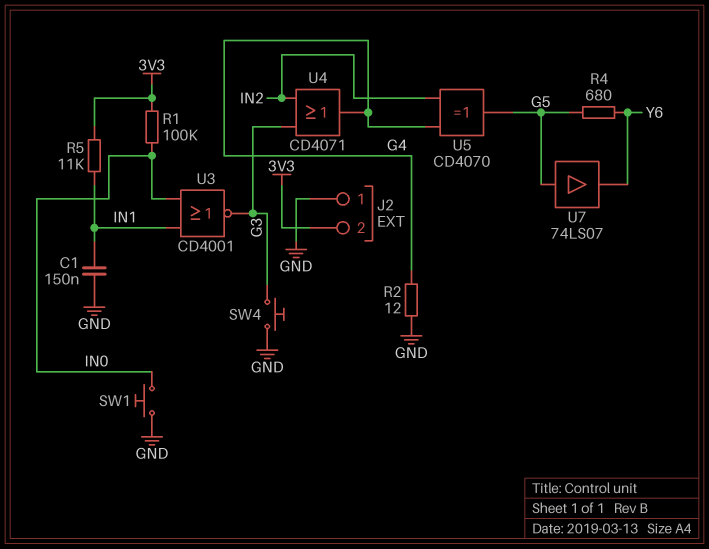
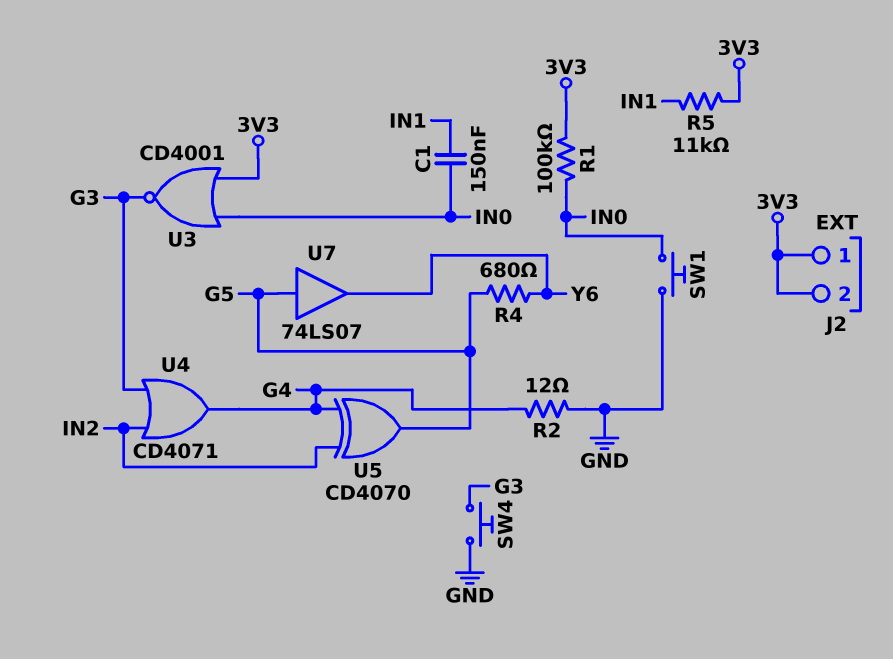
C1: 150nF (GND, IN1) -> 150nF (IN0, IN1)
J2 pin 1: GND -> 3V3
U3: NOR CD4001 (in IN0, in IN1, out G3) -> NOR CD4001 (in 3V3, in IN0, out G3)

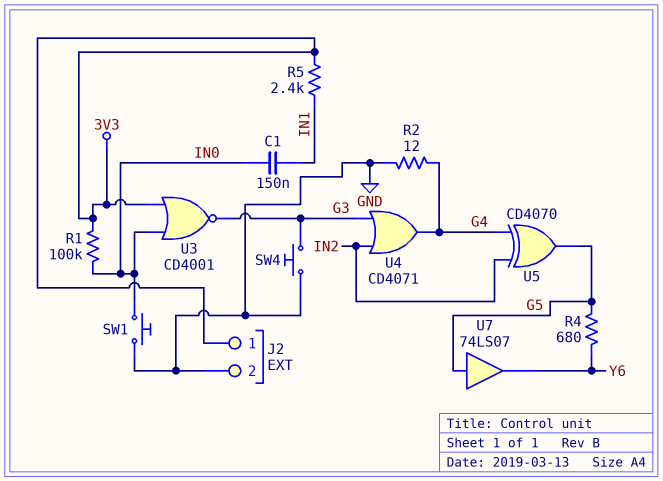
J2 pin 2: 3V3 -> GND
R5: 11k (3V3, IN1) -> 2.4k (3V3, IN1)

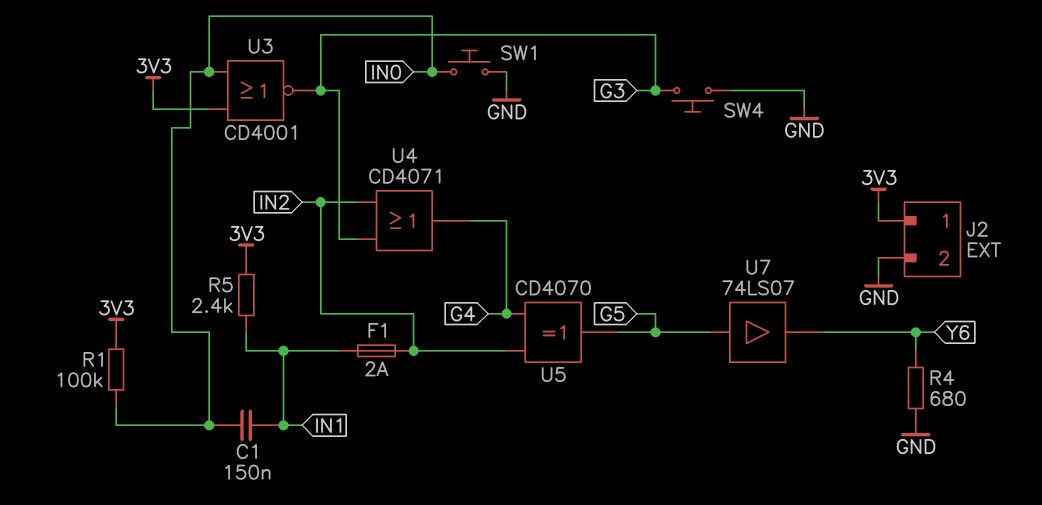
F1: none -> 2A (IN1, IN2)
R2: 12 (G4, GND) -> none
R4: 680 (G5, Y6) -> 680 (GND, Y6)

